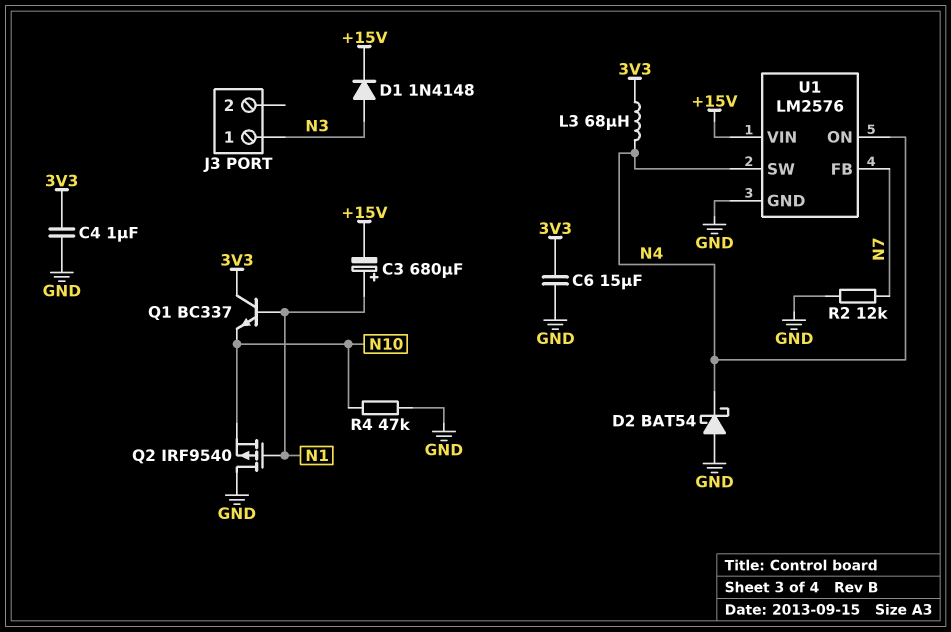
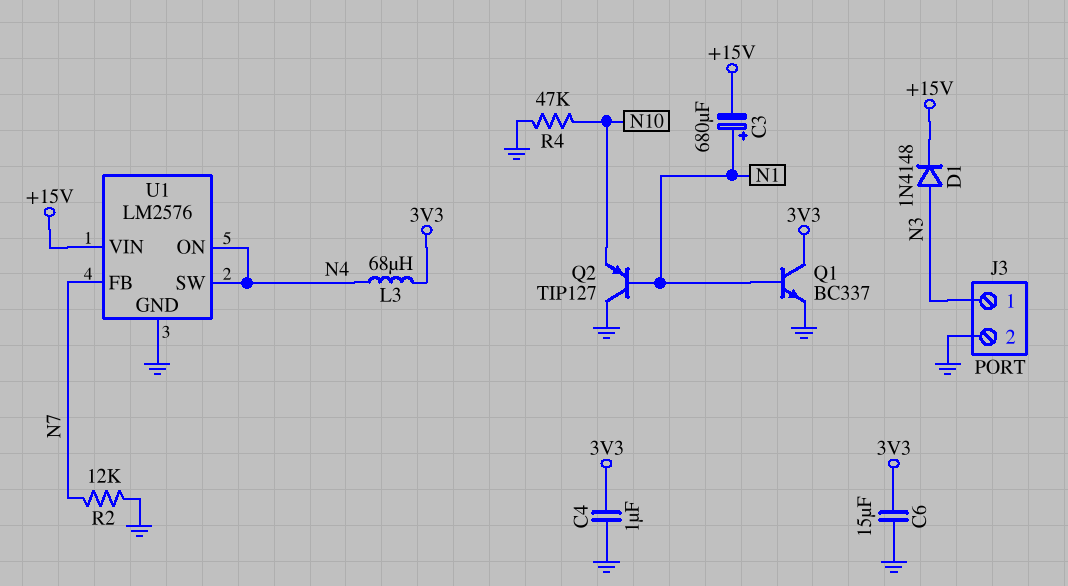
D2: schottky BAT54 (A GND, K N4) -> none
J3 pin 2: none -> GND
Q1: NPN BC337 (B N1, C 3V3, E N10) -> NPN BC337 (B N1, C 3V3, E GND)
Q2: PMOS IRF9540 (G N1, D GND, S N10) -> PNP TIP127 (B N1, C GND, E N10)

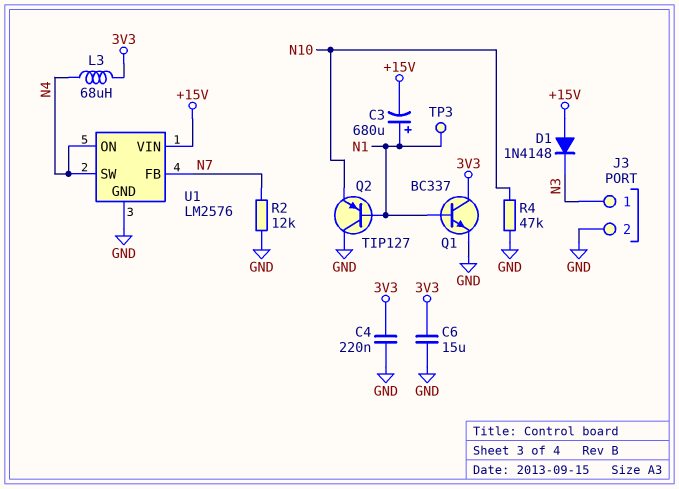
C4: 1uF (3V3, GND) -> 220nF (3V3, GND)
D1: diode 1N4148 (A N3, K +15V) -> diode 1N4148 (A +15V, K N3)
TP3: none -> test point (N1)

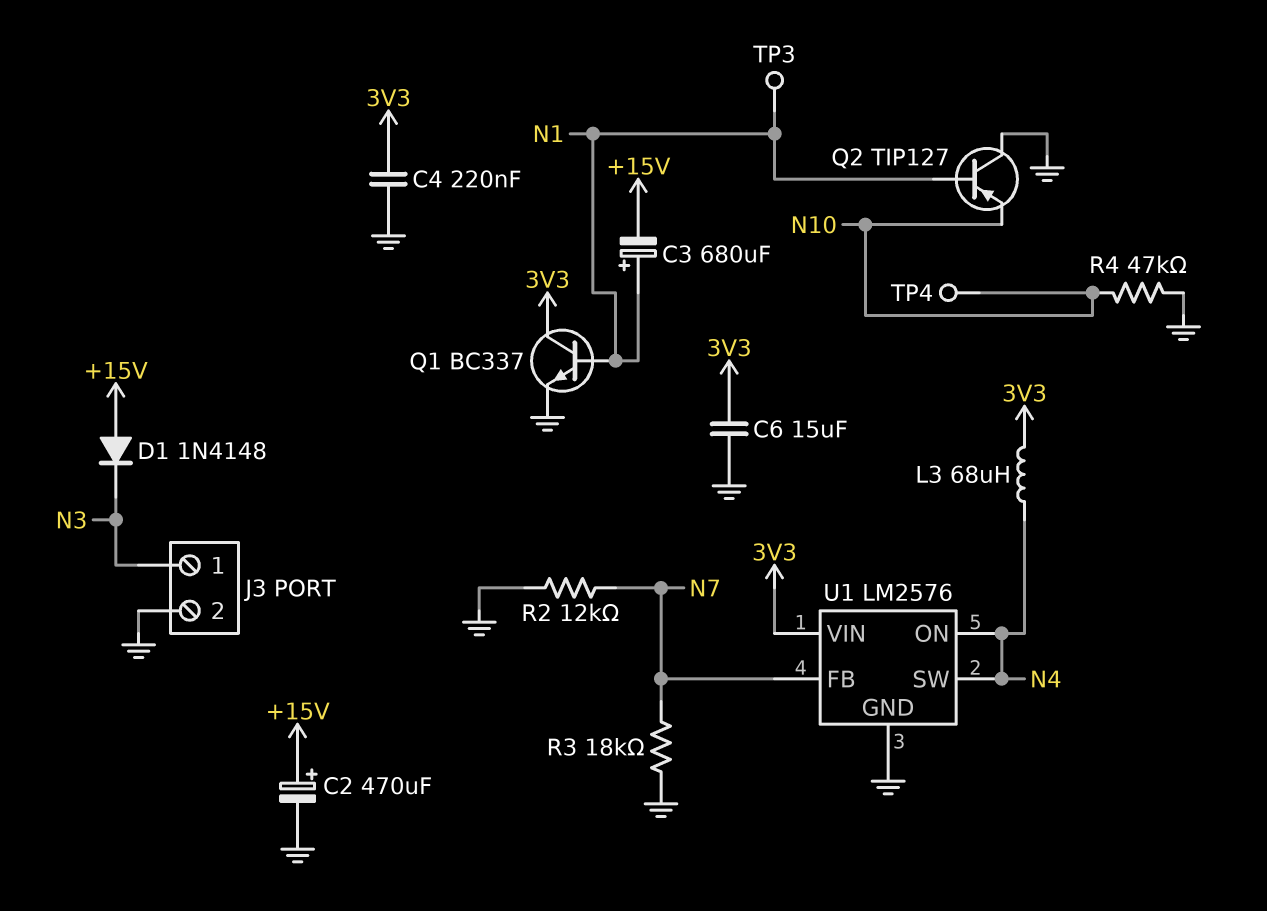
C2: none -> 470uF (plus +15V, minus GND)
R3: none -> 18k (GND, N7)
TP4: none -> test point (N10)
U1 pin VIN: +15V -> 3V3

